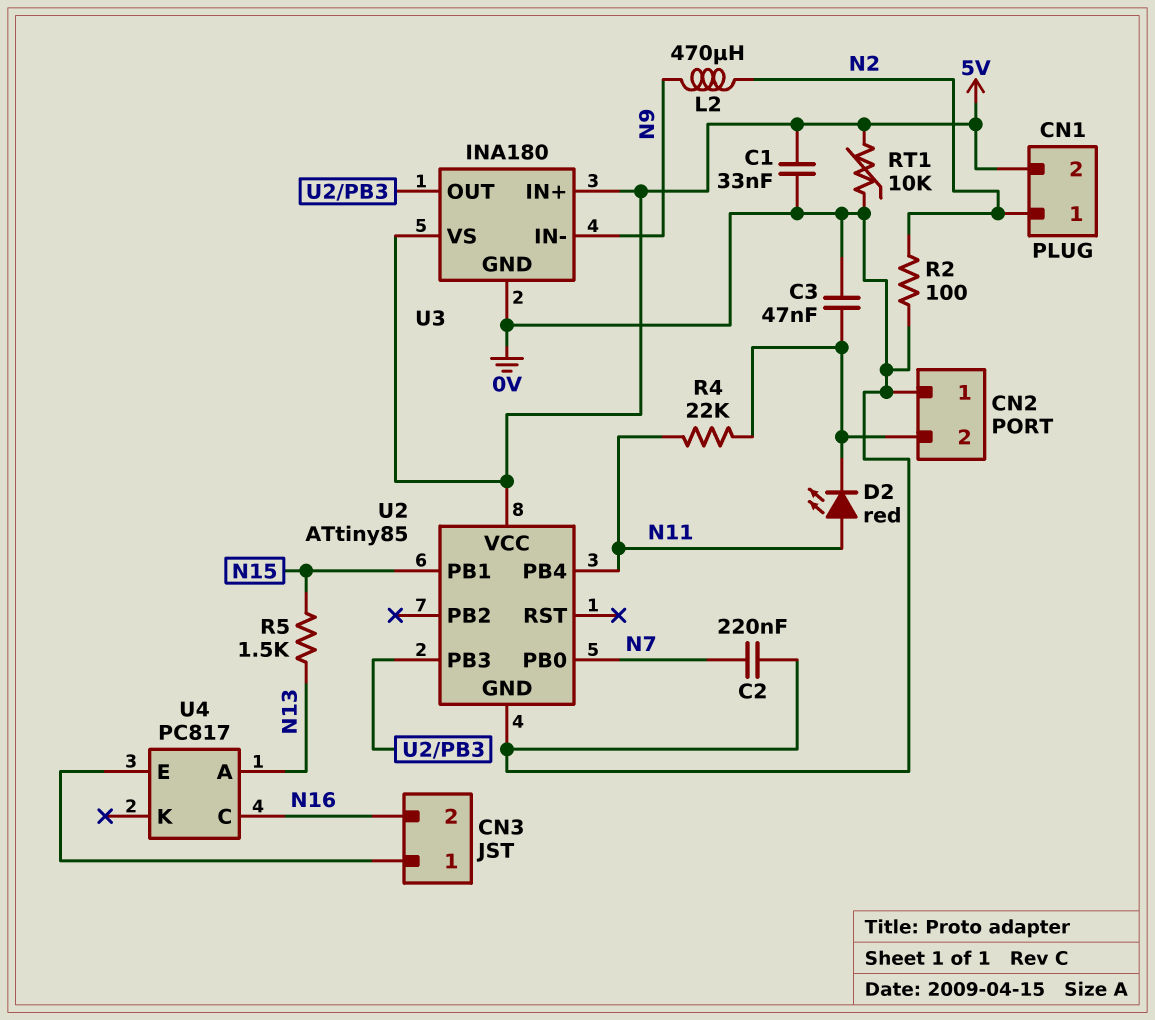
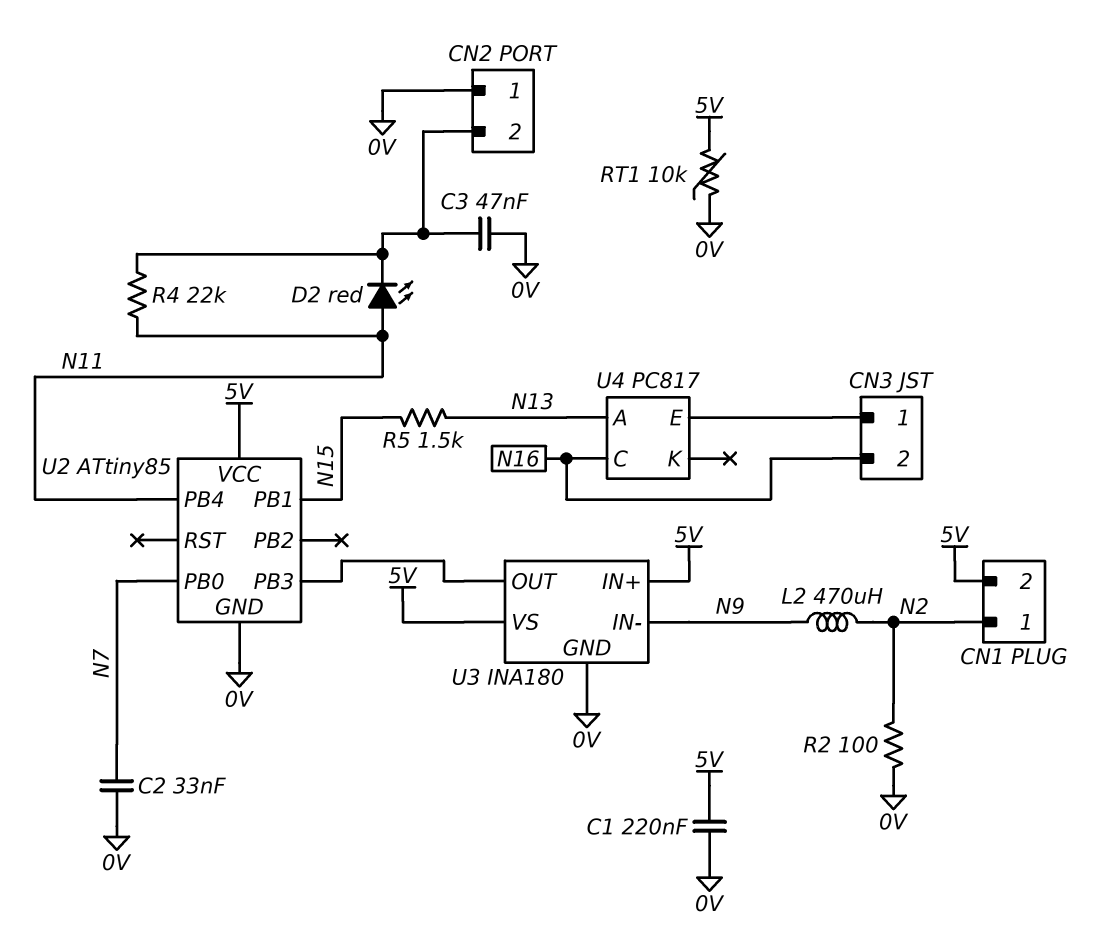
C1: 33nF (0V, 5V) -> 220nF (0V, 5V)
C2: 220nF (0V, N7) -> 33nF (0V, N7)

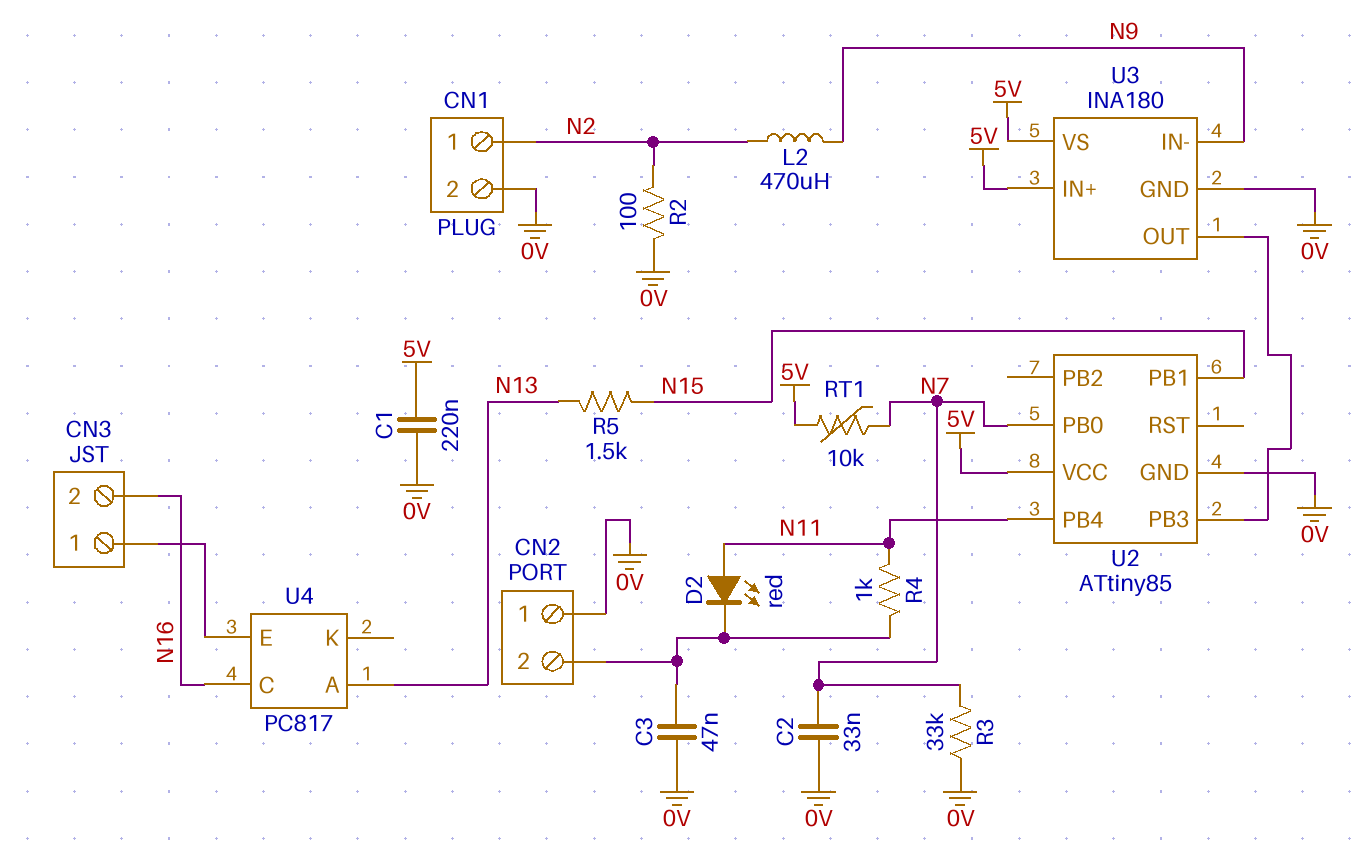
CN1 pin 2: 5V -> 0V
R3: none -> 33k (0V, N7)
R4: 22k (CN2/2, N11) -> 1k (CN2/2, N11)
RT1: 10k (0V, 5V) -> 10k (5V, N7)

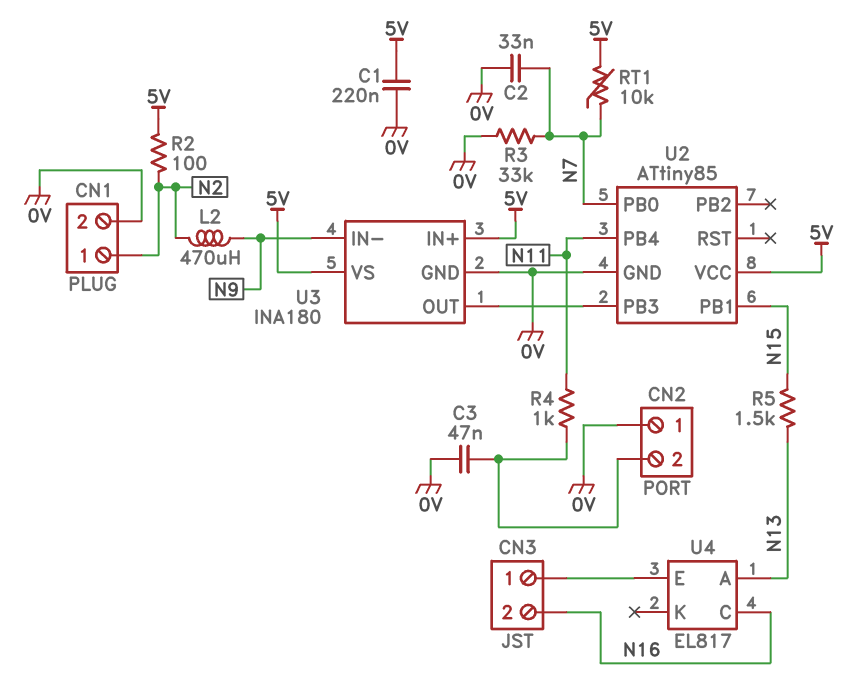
D2: LED red (A N11, K CN2/2) -> none
R2: 100 (0V, N2) -> 100 (5V, N2)
U4: PC817 -> EL817

